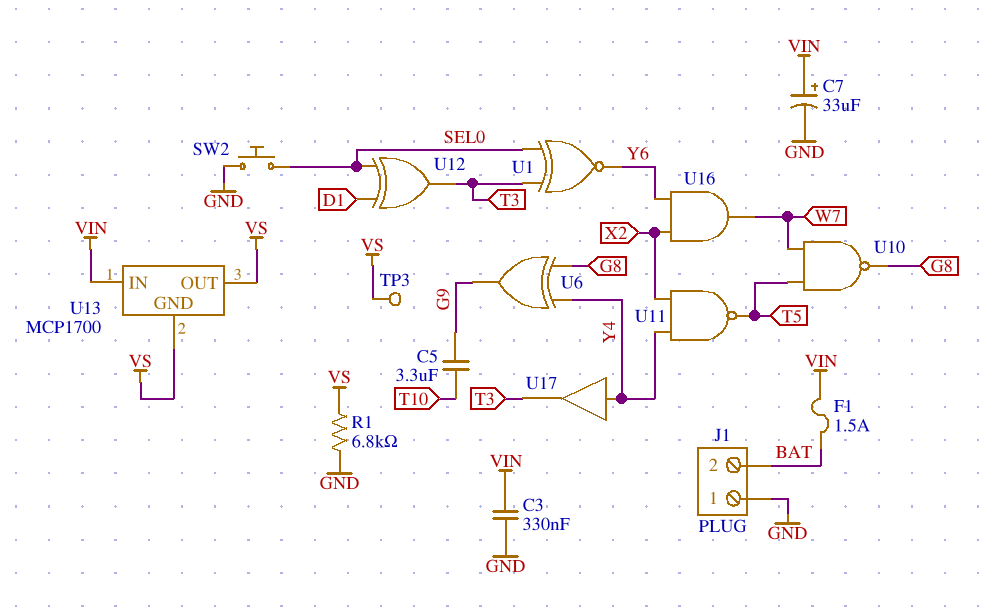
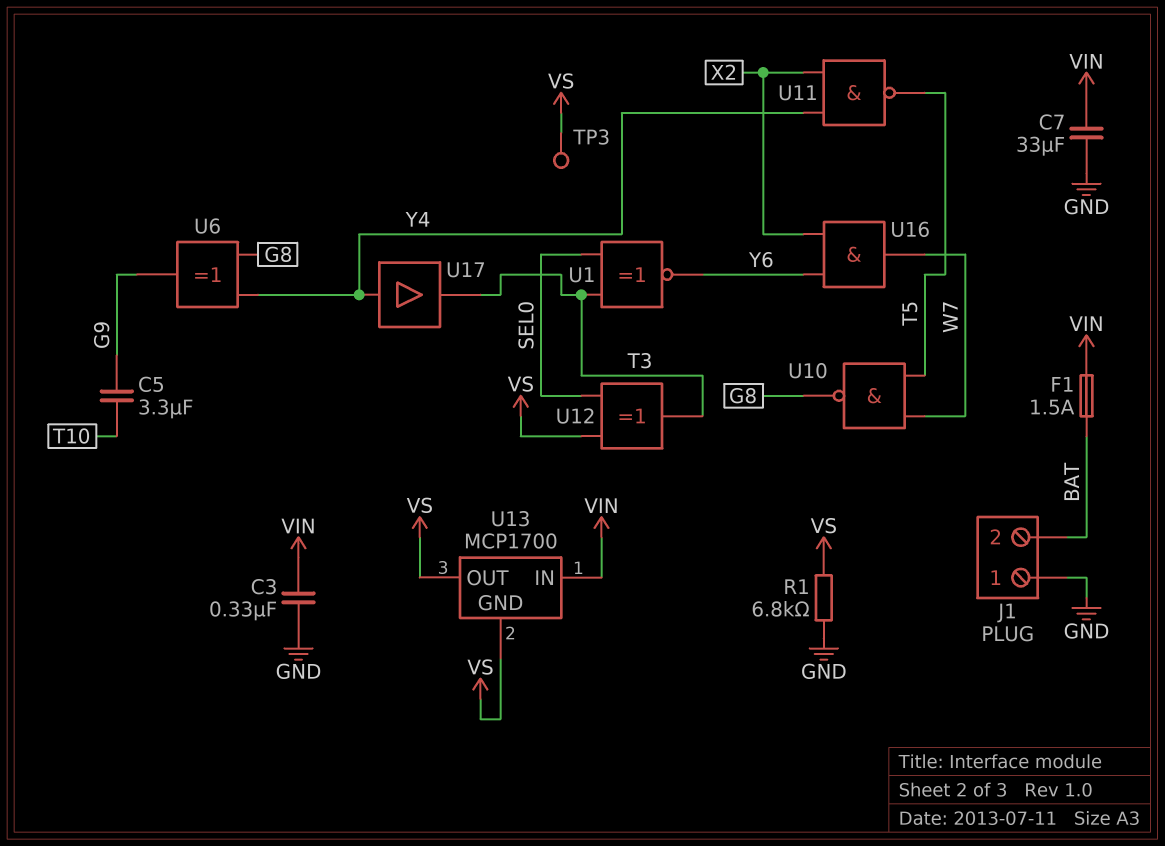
C7: 33uF (plus VIN, minus GND) -> 33uF (GND, VIN)
SW2: button (GND, SEL0) -> none
U12: XOR (in D1, in SEL0, out T3) -> XOR (in SEL0, in VS, out T3)

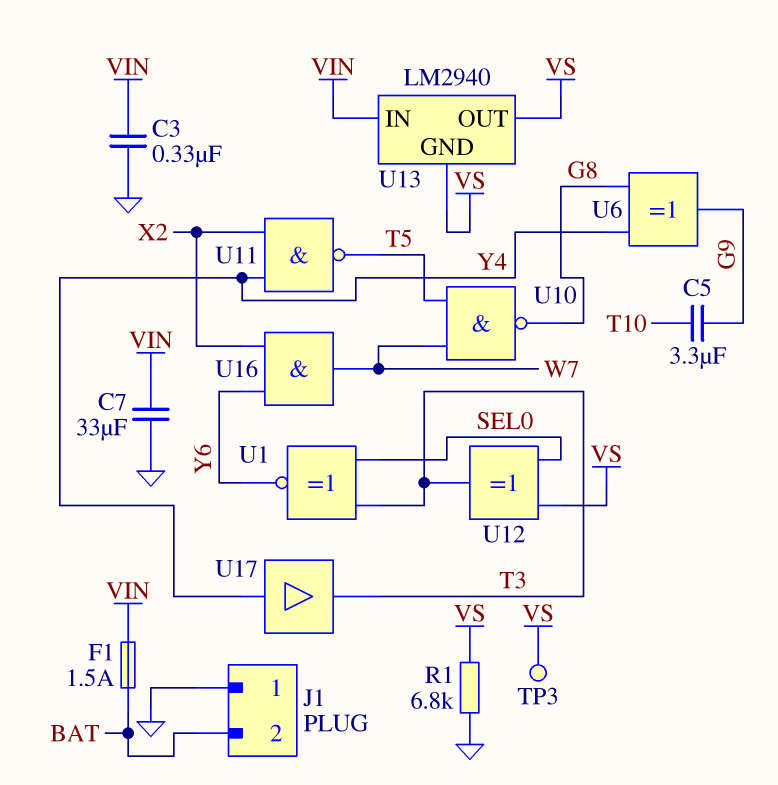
U13: MCP1700 -> LM2940

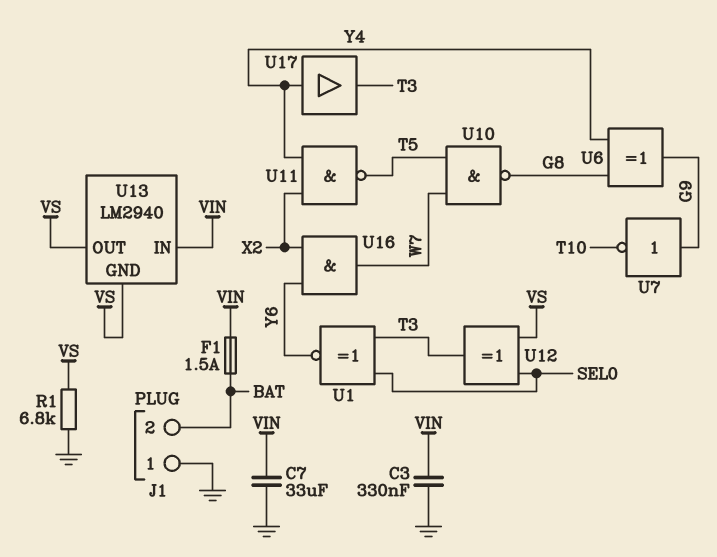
C5: 3.3uF (G9, T10) -> none
TP3: test point (VS) -> none
U7: none -> NOT (in G9, out T10)

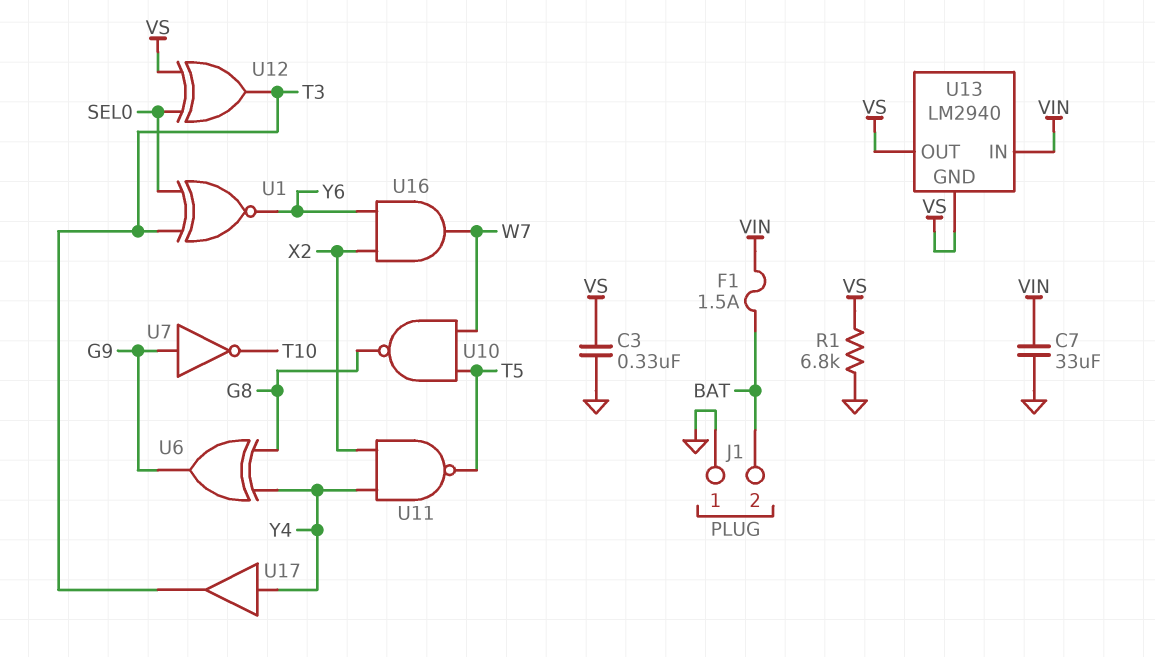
C3: 330nF (GND, VIN) -> 330nF (GND, VS)

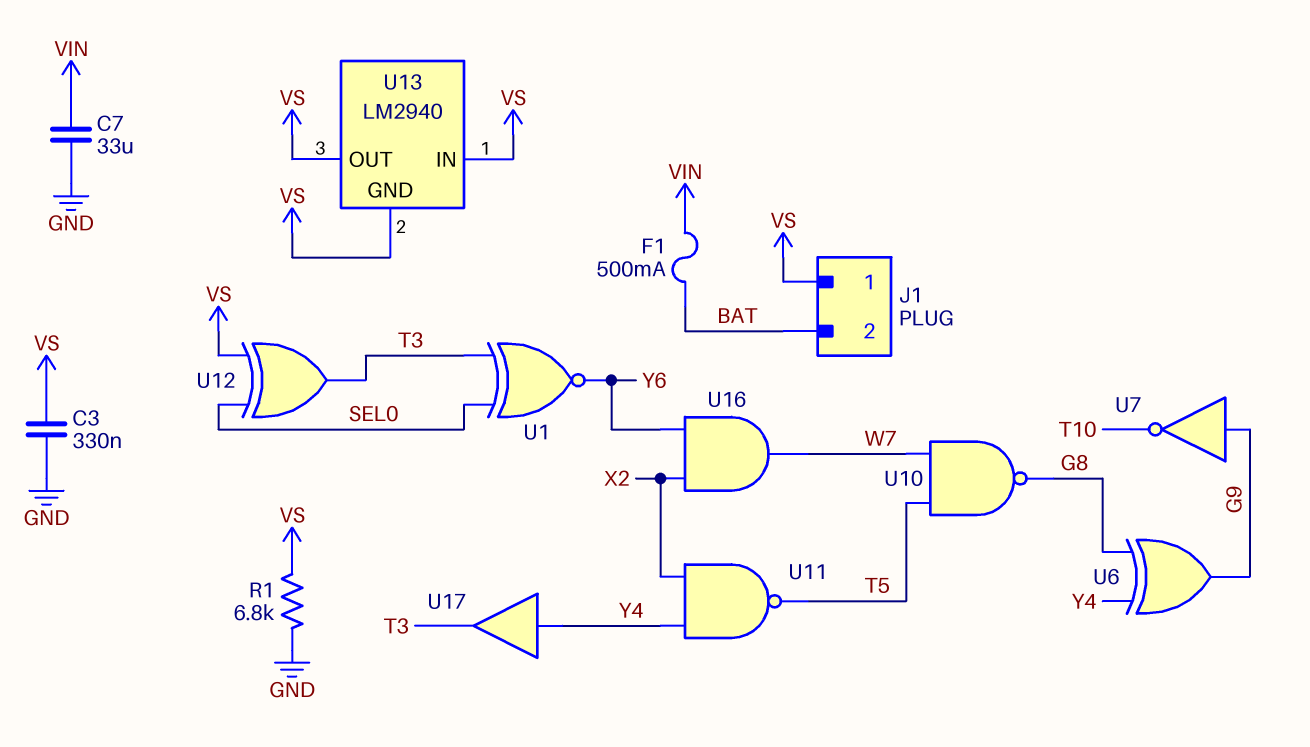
F1: 1.5A (BAT, VIN) -> 500mA (BAT, VIN)
J1 pin 1: GND -> VS
U13 pin IN: VIN -> VS

